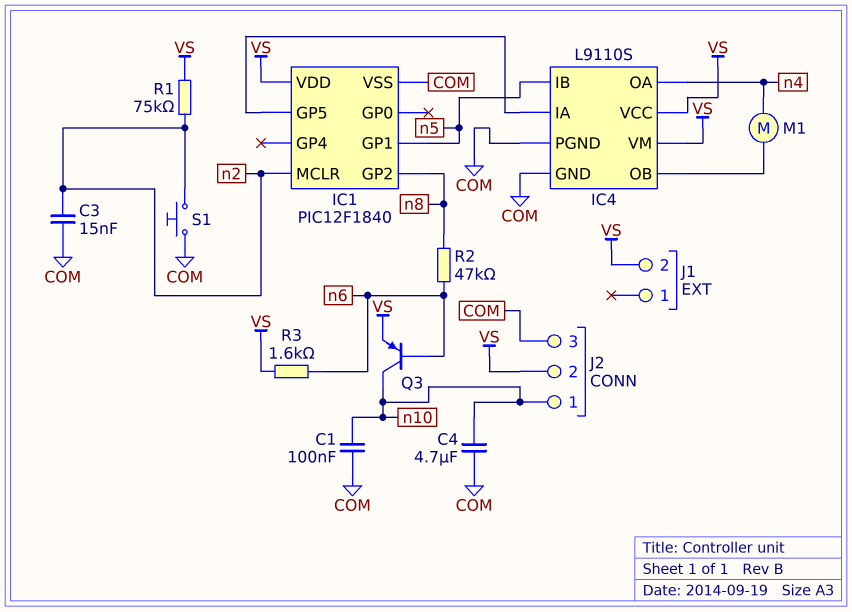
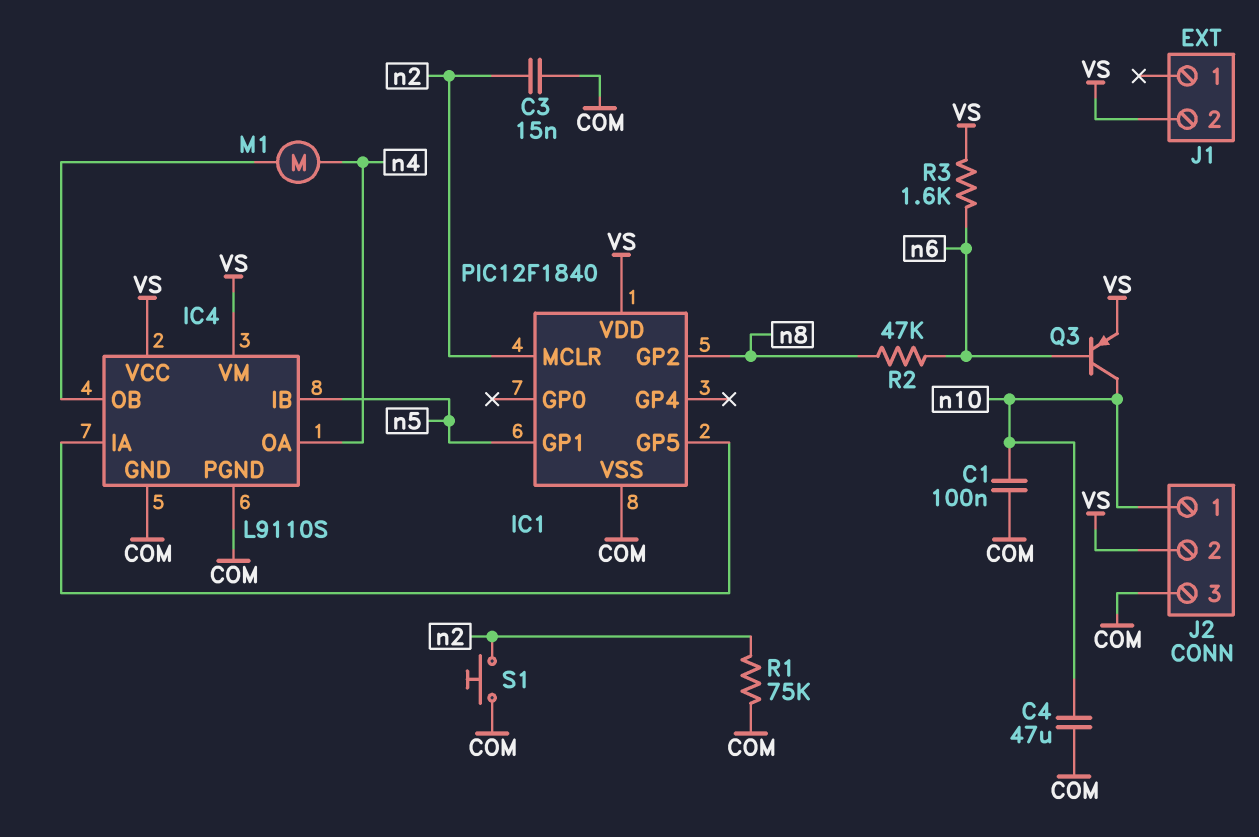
C4: 4.7uF (COM, n10) -> 47uF (COM, n10)
R1: 75k (VS, n2) -> 75k (COM, n2)

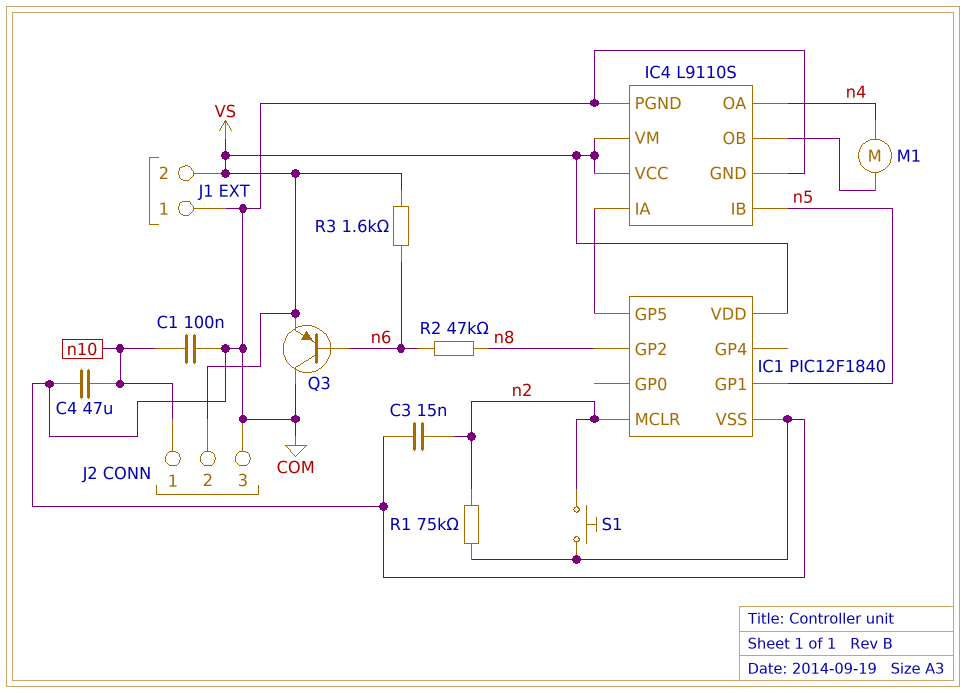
J1 pin 1: none -> COM
Q3: PNP (B n6, C n10, E VS) -> PNP (B n6, C COM, E VS)

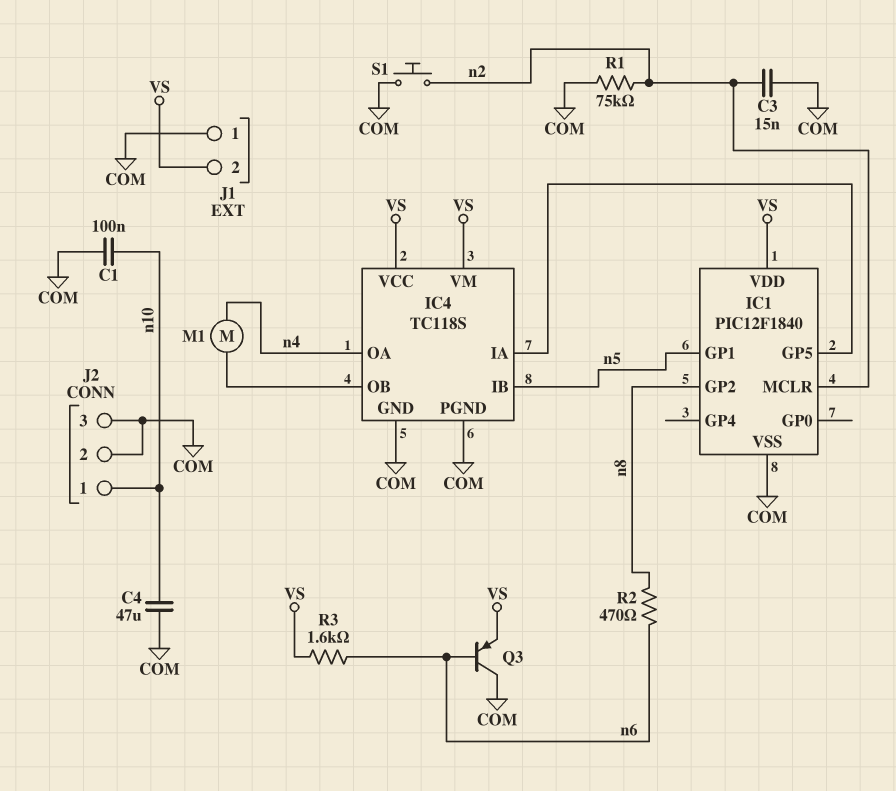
IC4: L9110S -> TC118S
J2 pin 2: VS -> COM
R2: 47k (n6, n8) -> 470 (n6, n8)

